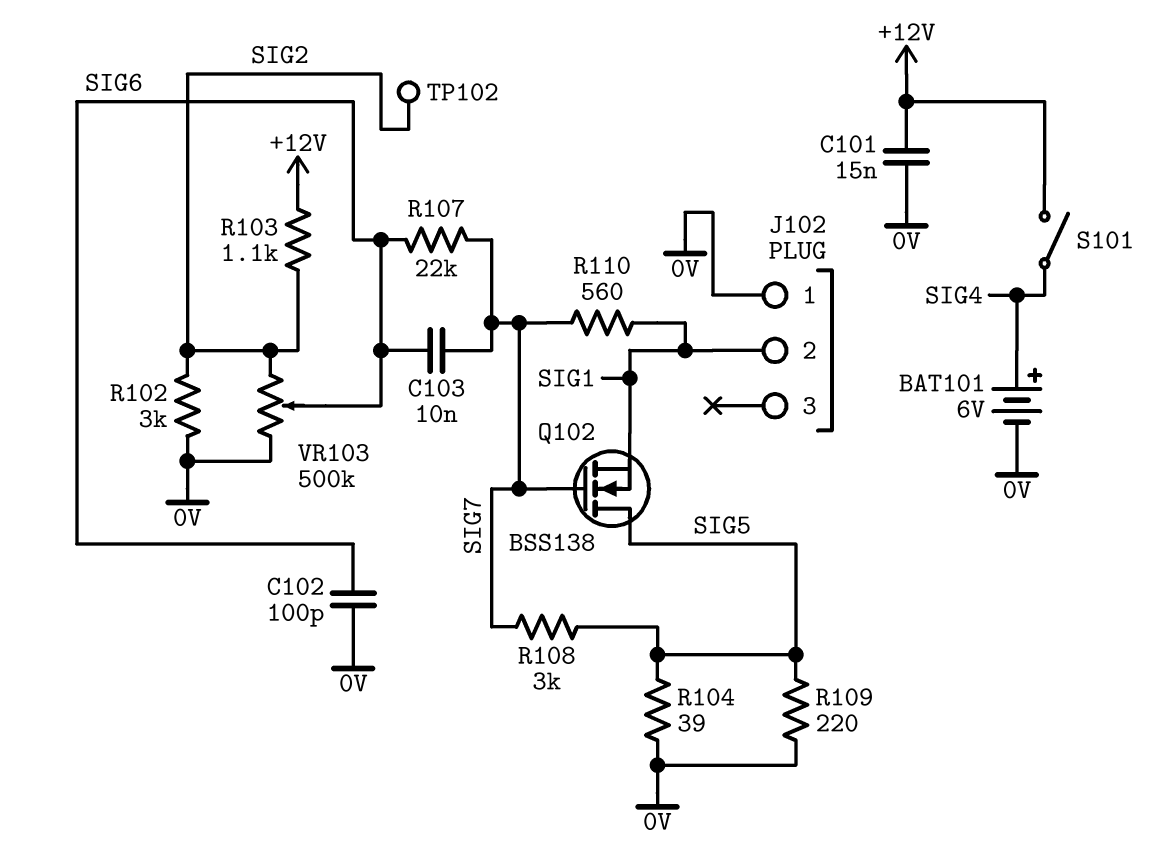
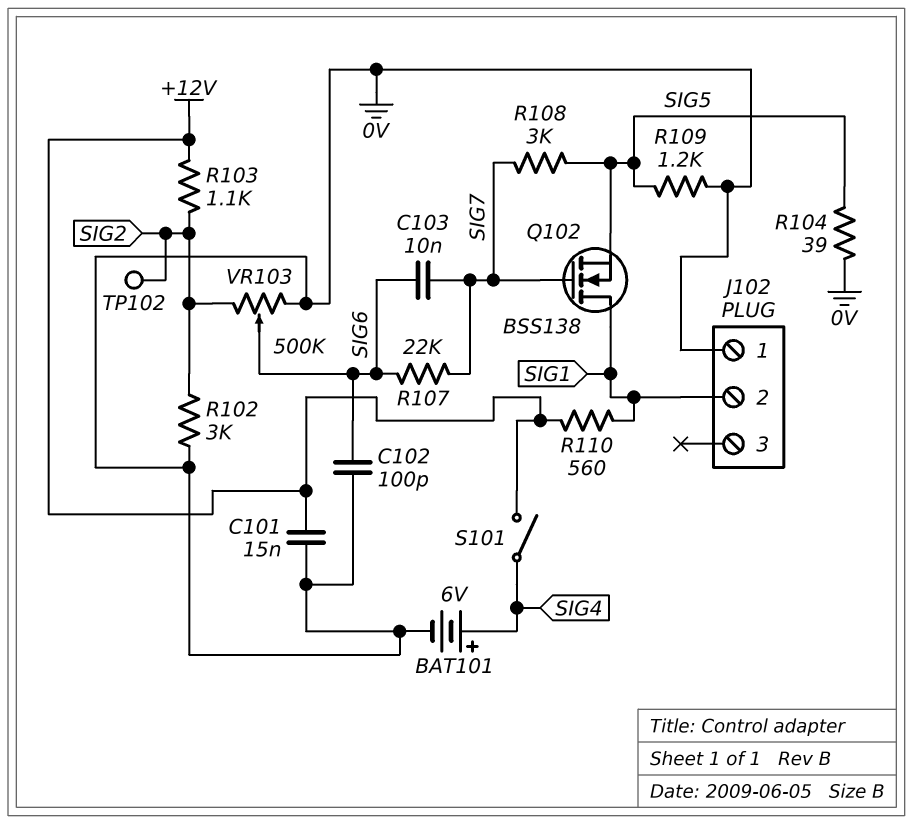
Q102: NMOS BSS138 (G SIG7, D SIG5, S SIG1) -> NMOS BSS138 (G SIG7, D SIG1, S SIG5)
R109: 220 (0V, SIG5) -> 1.2k (0V, SIG5)
R110: 560 (SIG1, SIG7) -> 560 (+12V, SIG1)

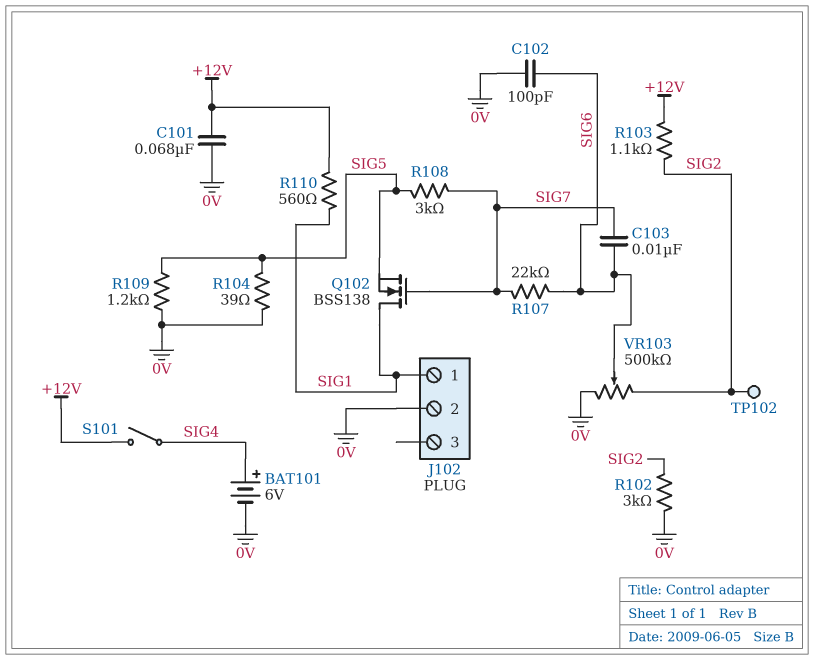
C101: 15nF (+12V, 0V) -> 68nF (+12V, 0V)
J102 pin 1: 0V -> SIG1
J102 pin 2: SIG1 -> 0V

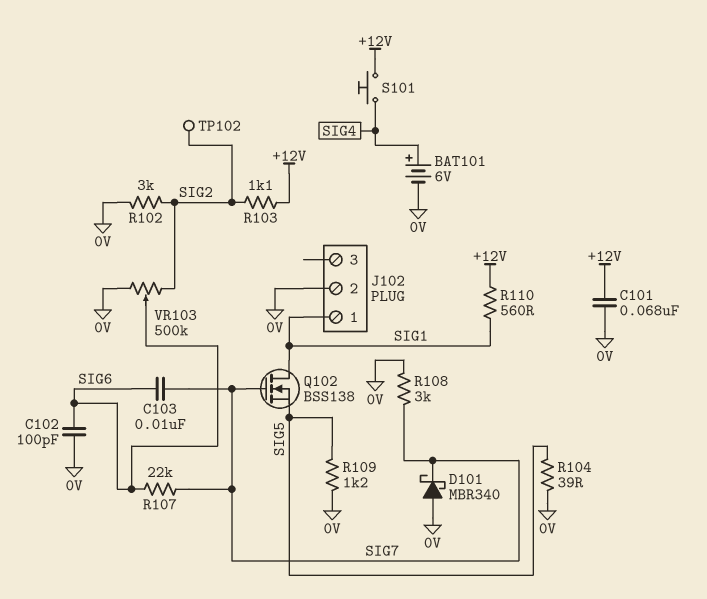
D101: none -> schottky MBR340 (A 0V, K SIG7)
R108: 3k (SIG5, SIG7) -> 3k (0V, SIG7)
S101: switch (+12V, SIG4) -> button (+12V, SIG4)

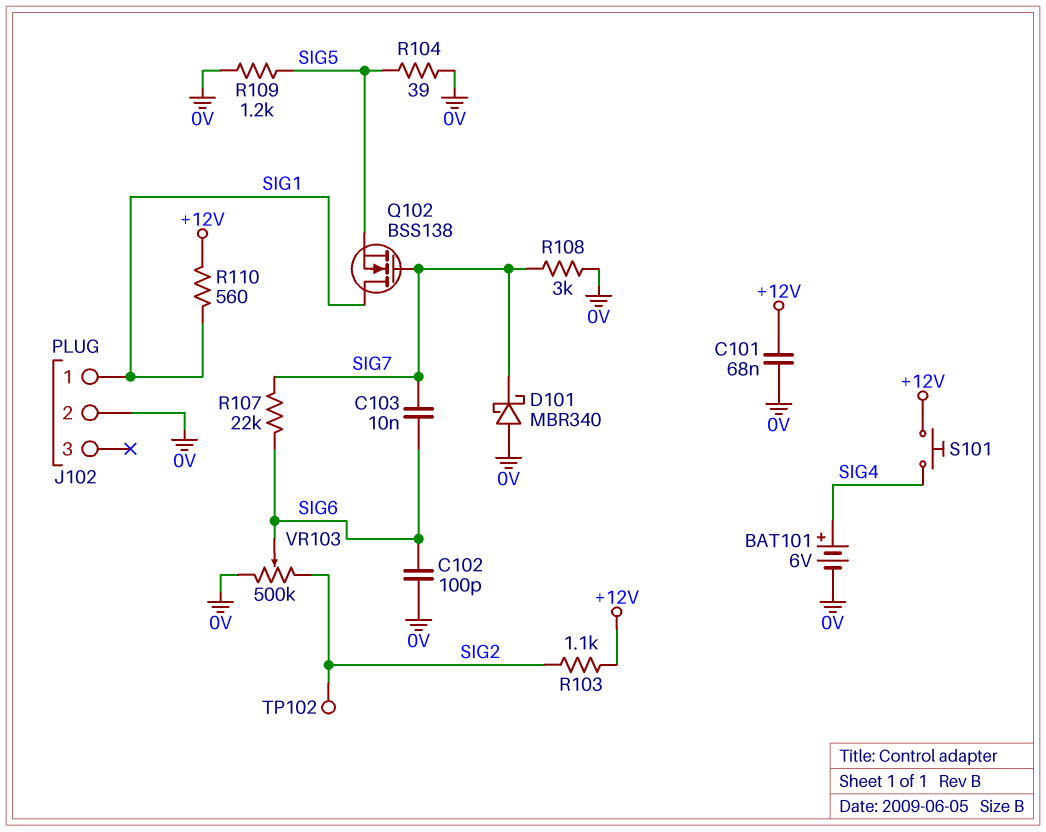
R102: 3k (0V, SIG2) -> none

